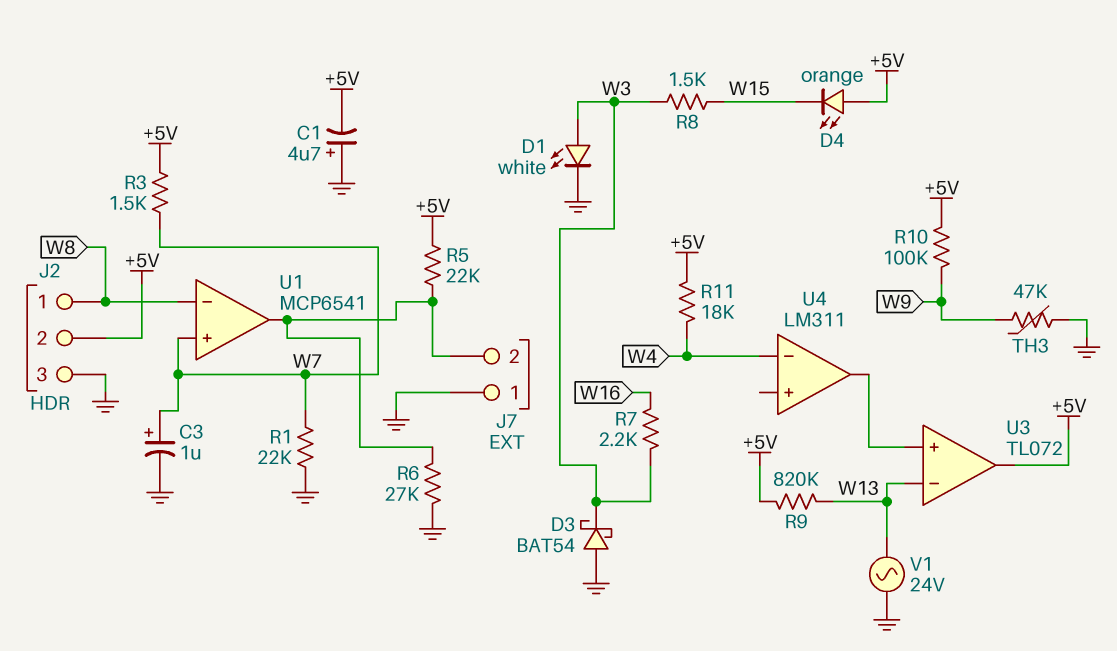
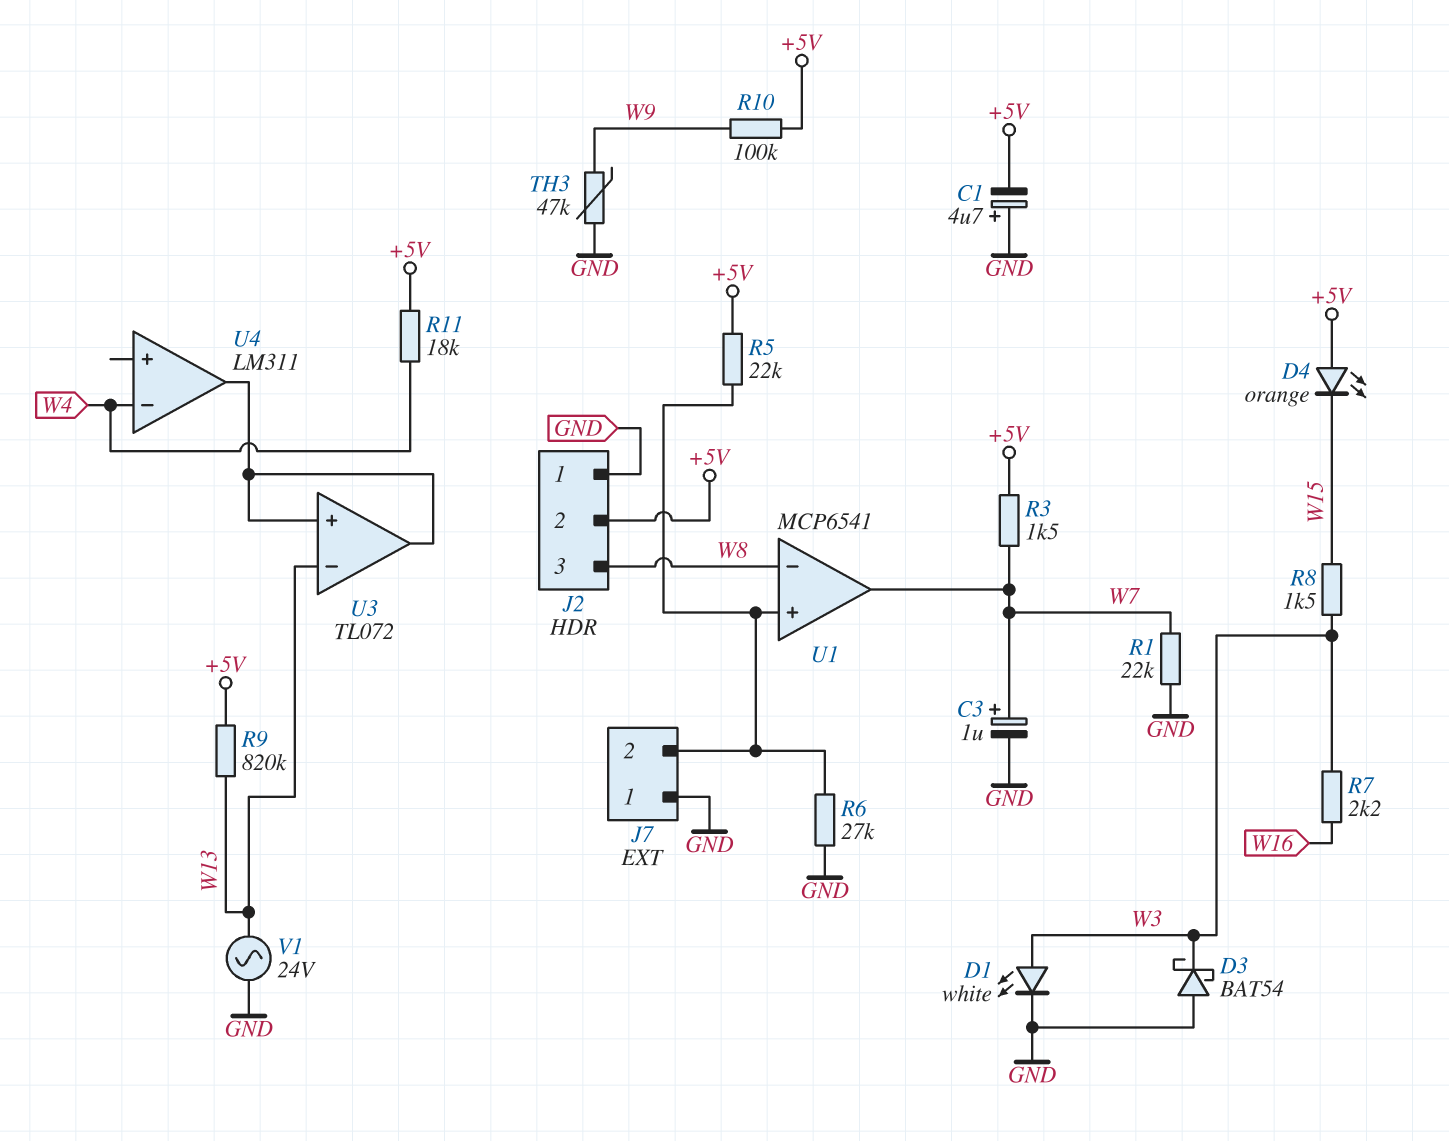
J2 pin 1: W8 -> GND
J2 pin 3: GND -> W8
U1 pin in+: W7 -> J7/2
U1 pin out: J7/2 -> W7
U3 pin out: +5V -> U3/in+

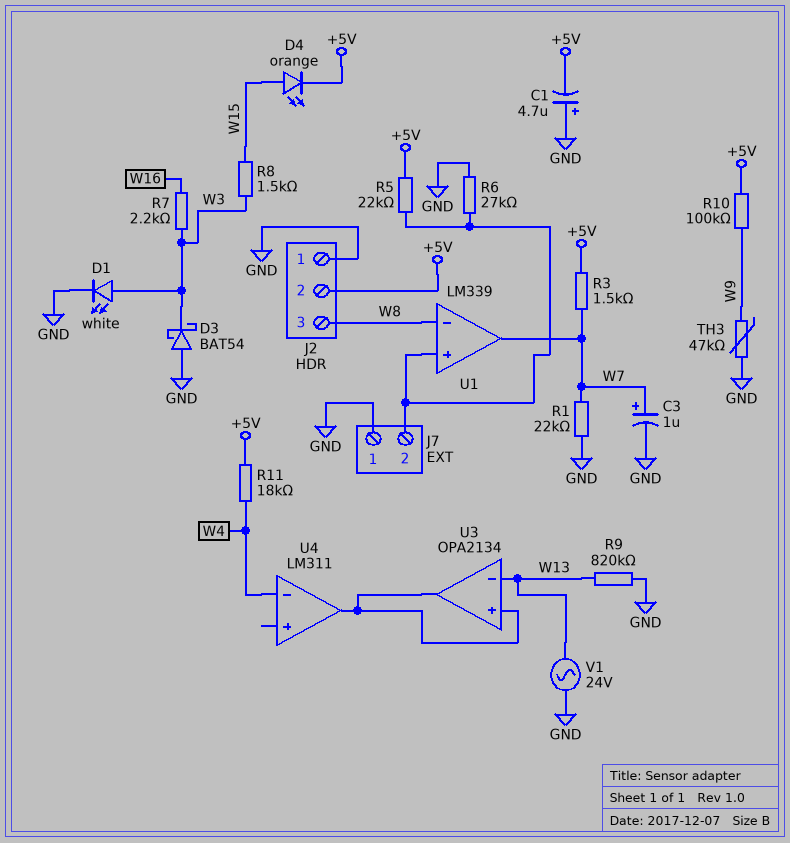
D4: LED orange (A +5V, K W15) -> LED orange (A W15, K +5V)
R9: 820k (+5V, W13) -> 820k (GND, W13)
U1: MCP6541 -> LM339
U3: TL072 -> OPA2134

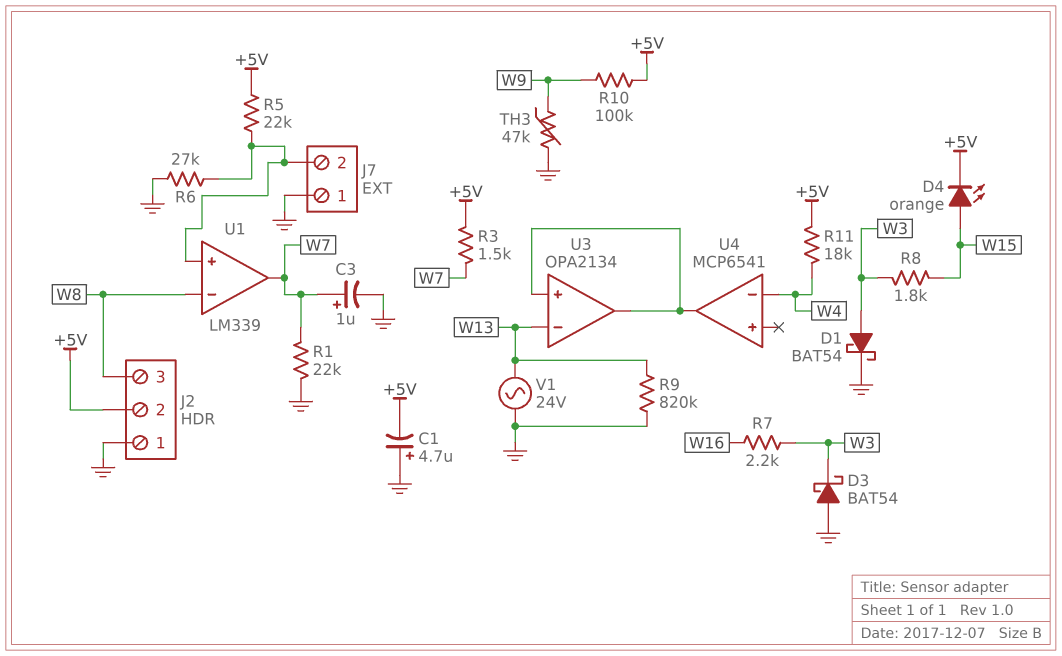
D1: LED white (A W3, K GND) -> schottky BAT54 (A W3, K GND)
R8: 1.5k (W3, W15) -> 1.8k (W3, W15)
U4: LM311 -> MCP6541

